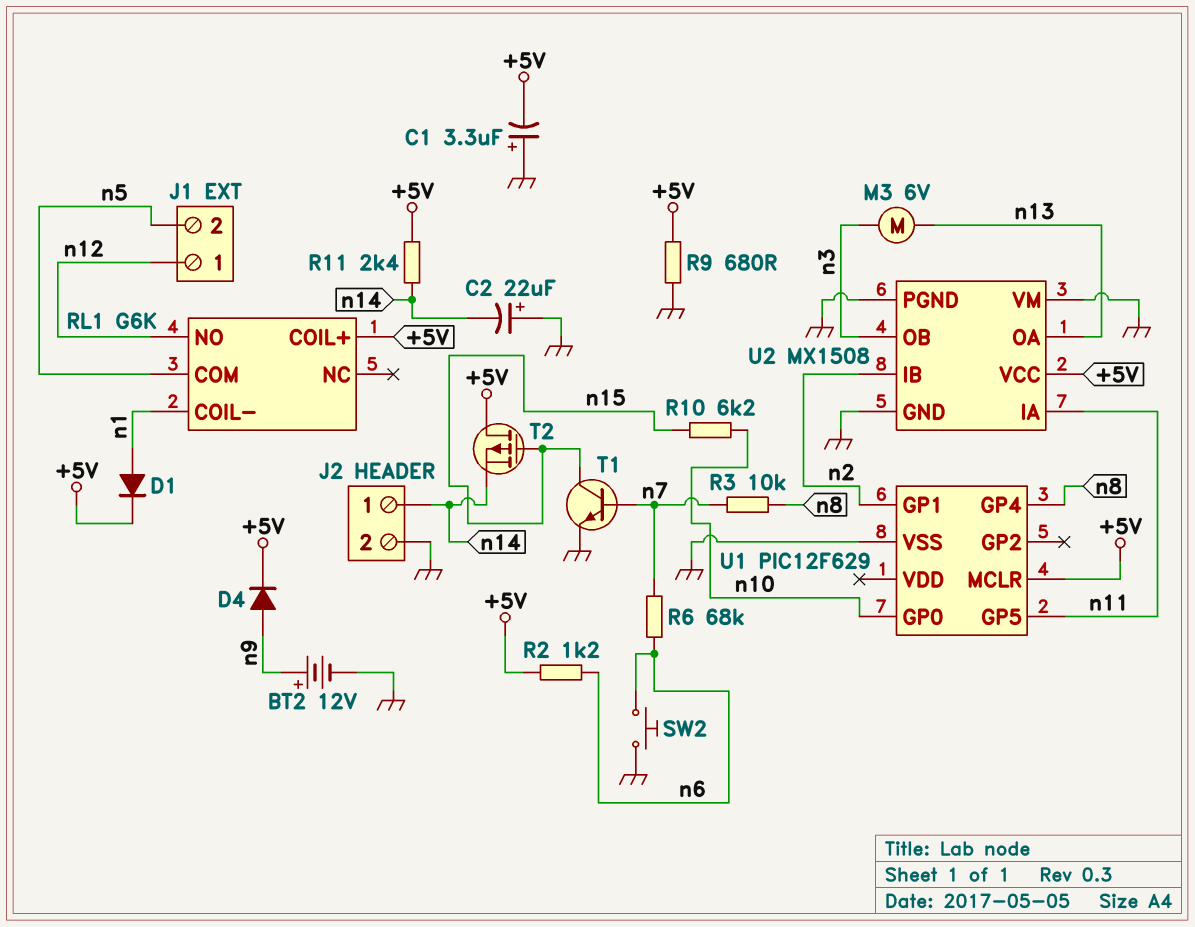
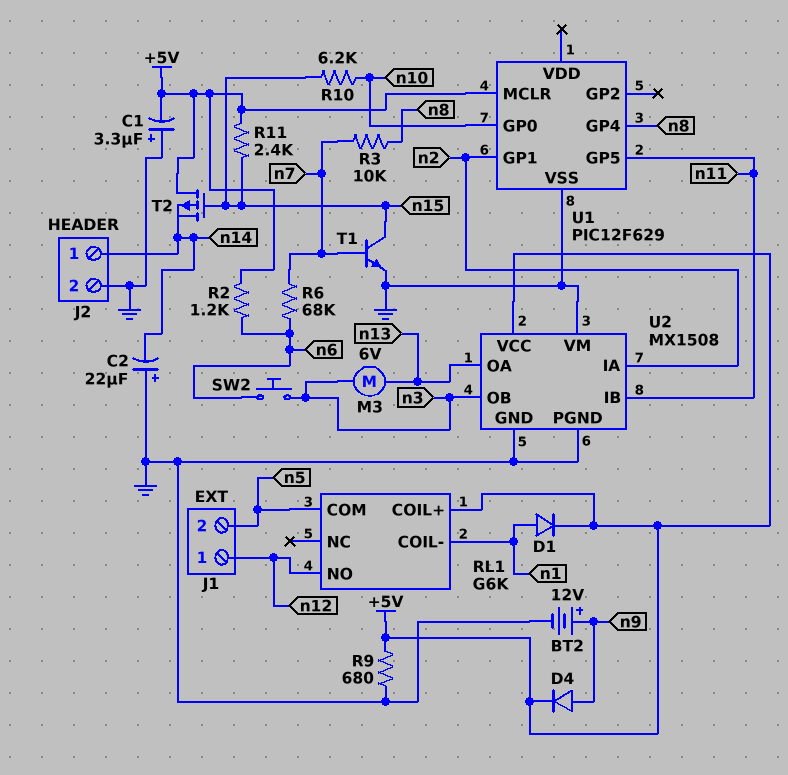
R11: 2.4k (+5V, n14) -> 2.4k (+5V, n15)
SW2: button (GND, n6) -> button (n3, n6)
U2 pin IA: n11 -> n2
U2 pin IB: n2 -> n11

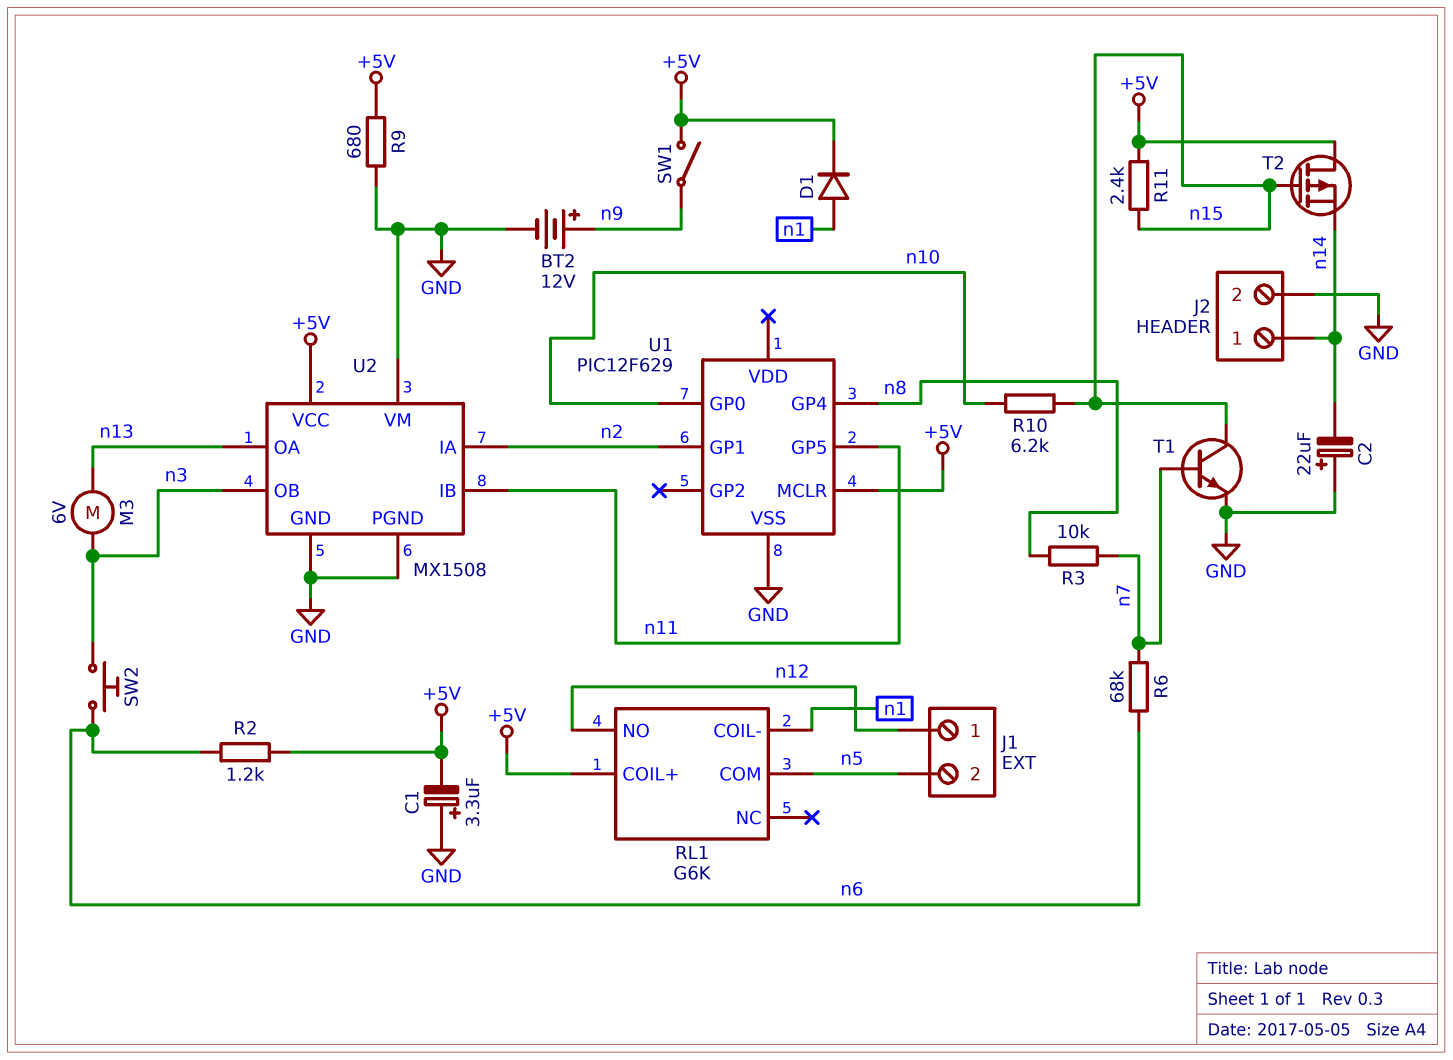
D4: diode (A n9, K +5V) -> none
SW1: none -> switch (+5V, n9)

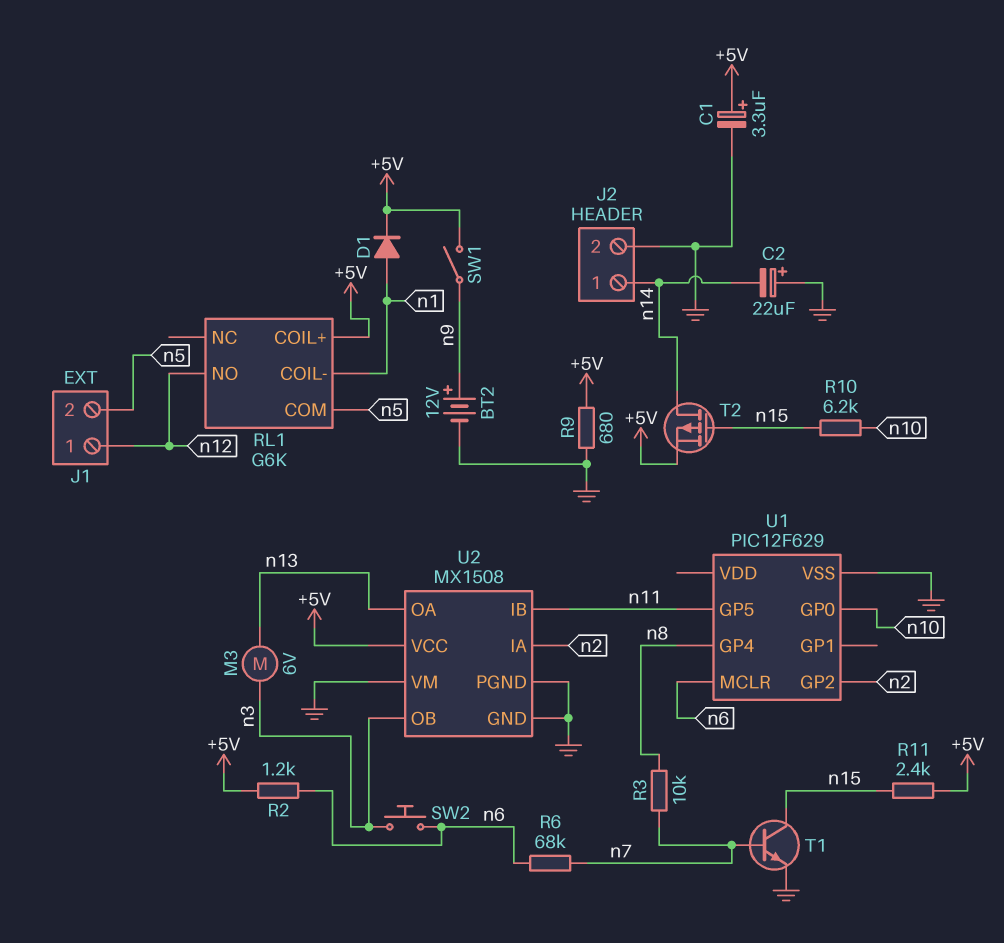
C1: 3.3uF (plus GND, minus +5V) -> 3.3uF (plus +5V, minus GND)
T2: PMOS (G n15, D +5V, S n14) -> PMOS (G n15, D n14, S +5V)
U1 pin GP1: n2 -> none
U1 pin GP2: none -> n2
U1 pin MCLR: +5V -> n6

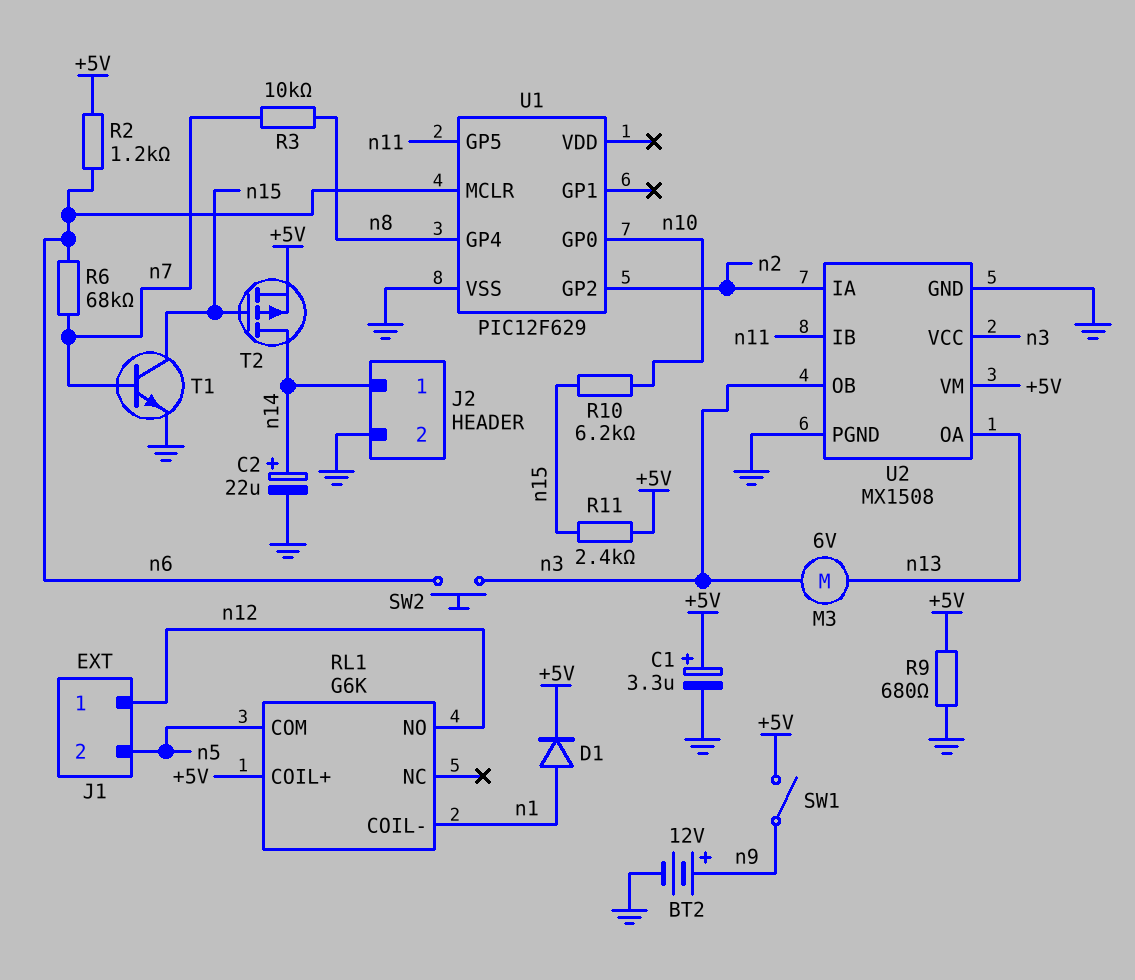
C2: 22uF (plus GND, minus n14) -> 22uF (plus n14, minus GND)
U2 pin VCC: +5V -> n3
U2 pin VM: GND -> +5V

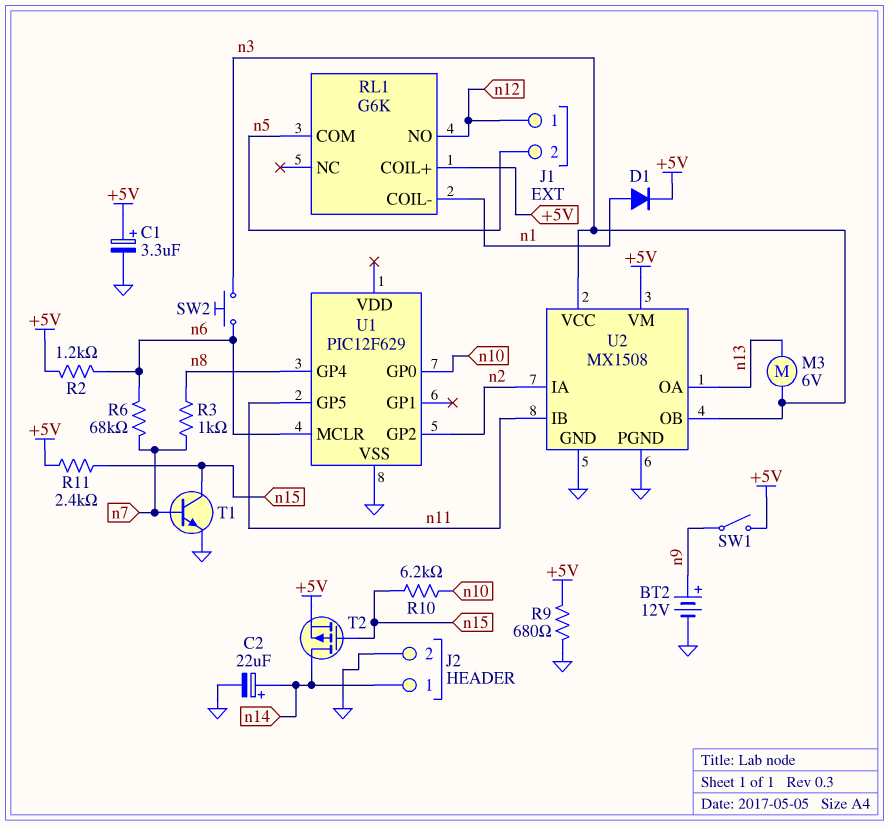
R3: 10k (n7, n8) -> 1k (n7, n8)

